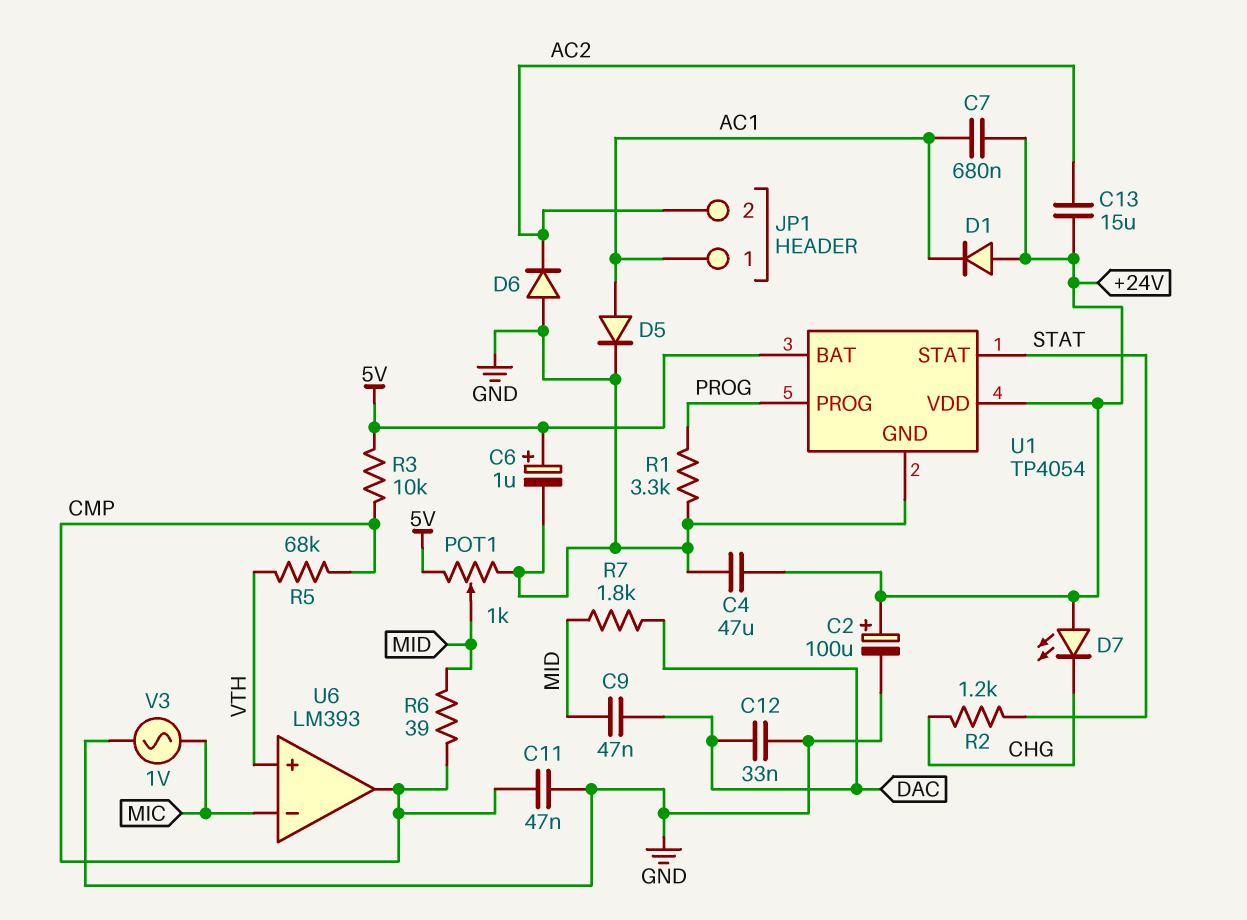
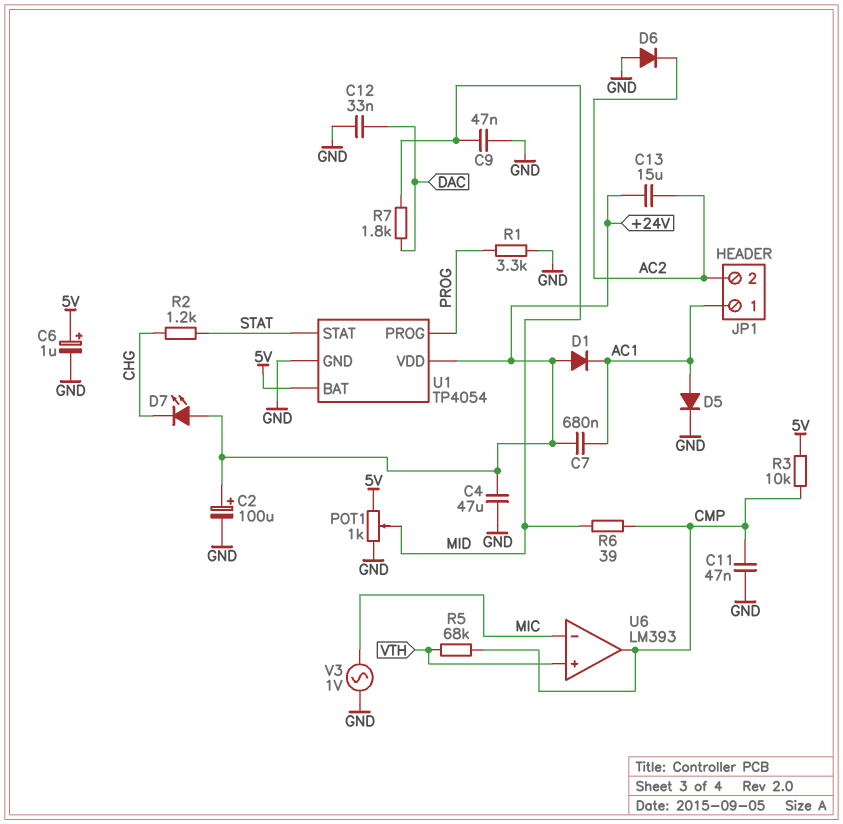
C9: 47nF (DAC, MID) -> 47nF (GND, MID)

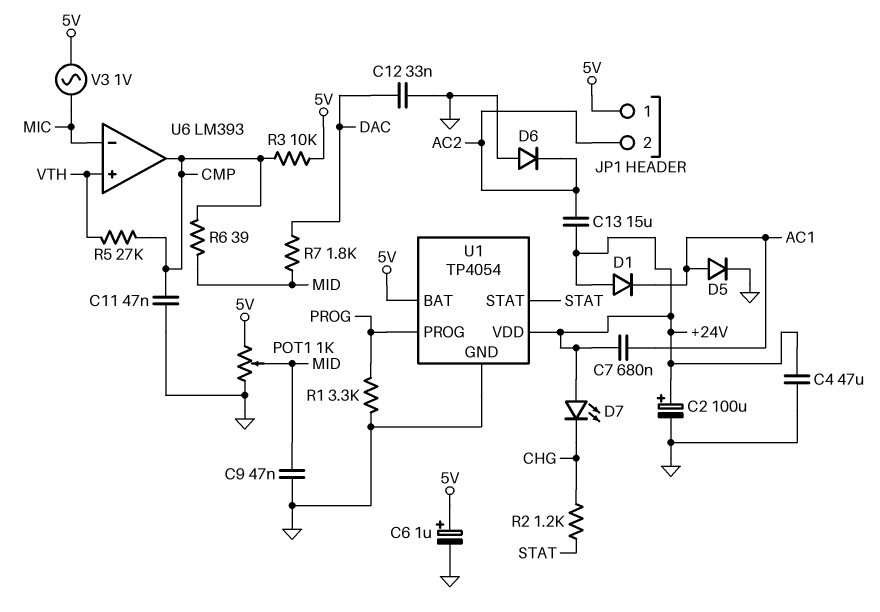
JP1 pin 1: AC1 -> 5V
R5: 68k (CMP, VTH) -> 27k (CMP, VTH)
V3: AC 1V (GND, MIC) -> AC 1V (5V, MIC)

